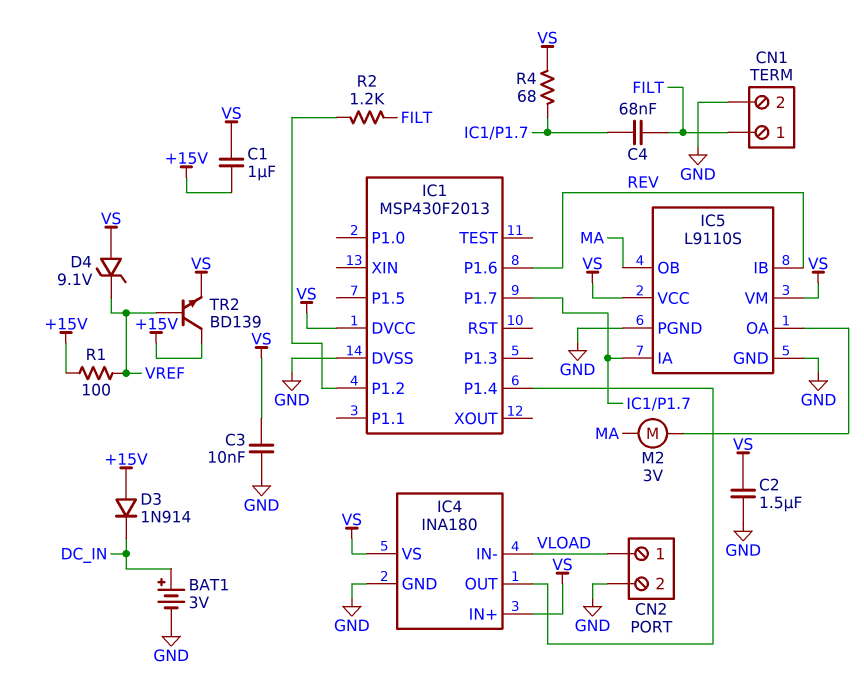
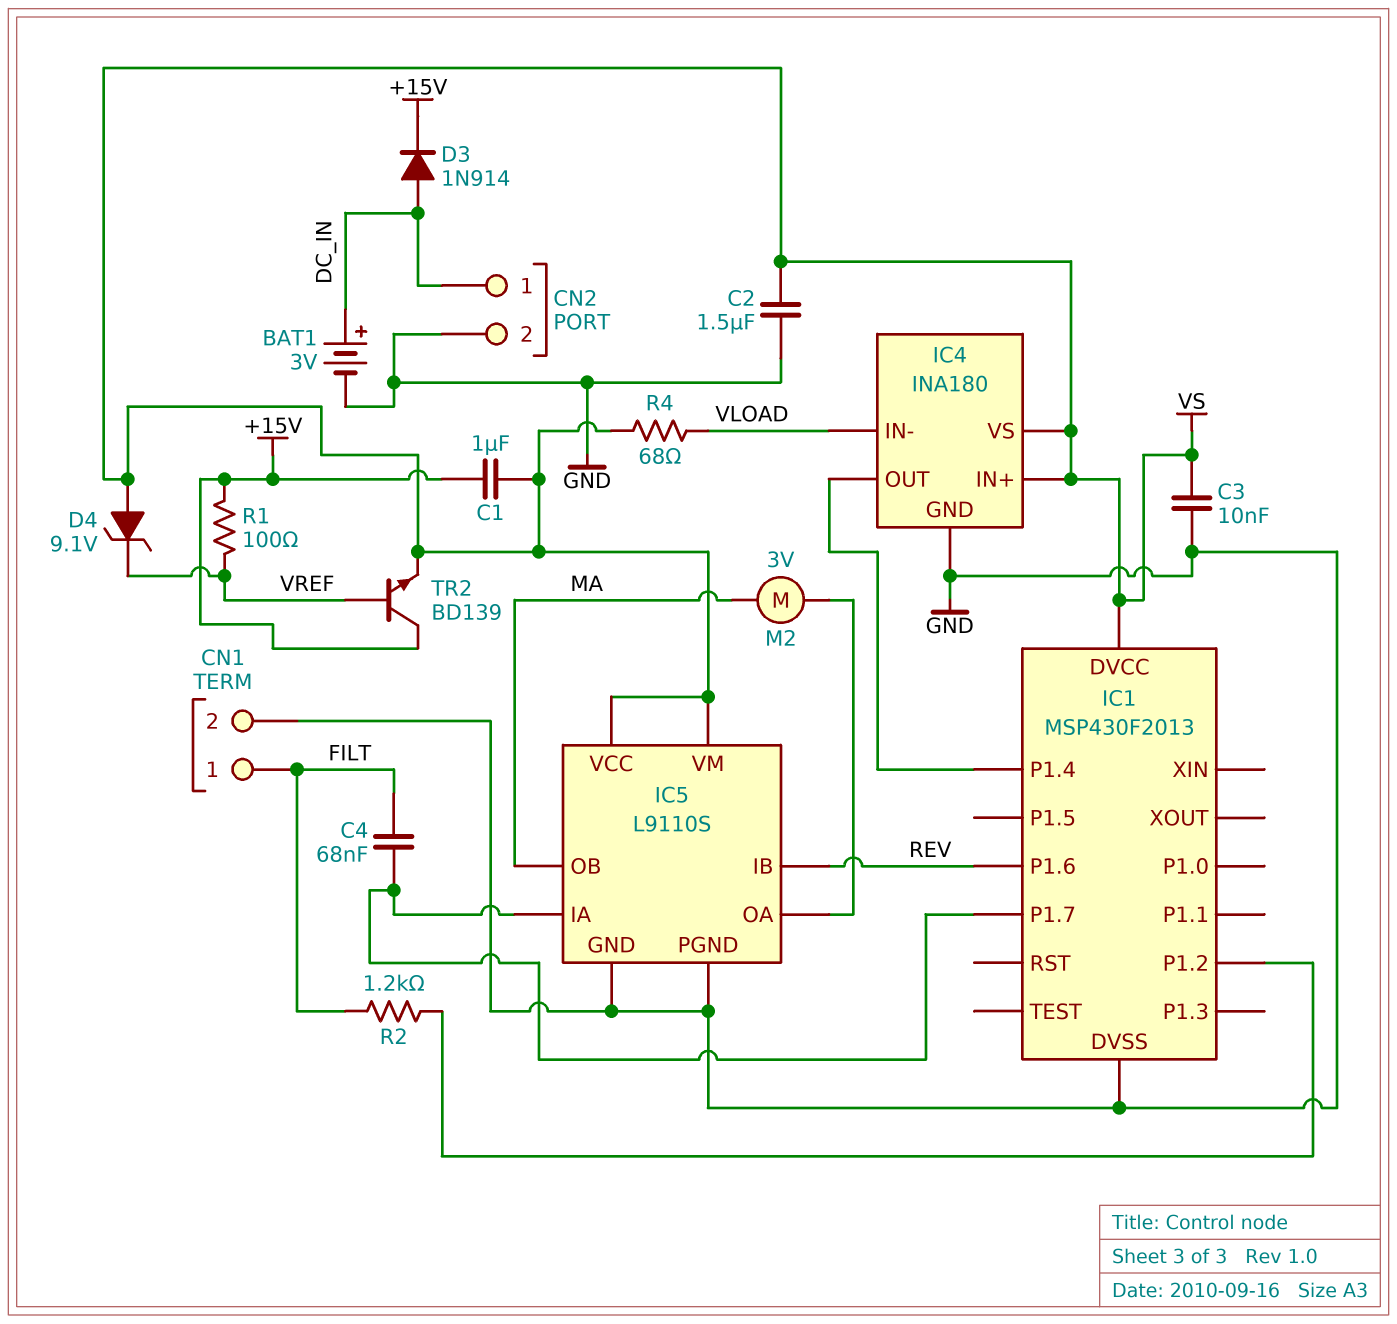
CN2 pin 1: VLOAD -> DC_IN
D3: diode 1N914 (A +15V, K DC_IN) -> diode 1N914 (A DC_IN, K +15V)
R4: 68 (IC1/P1.7, VS) -> 68 (VLOAD, VS)

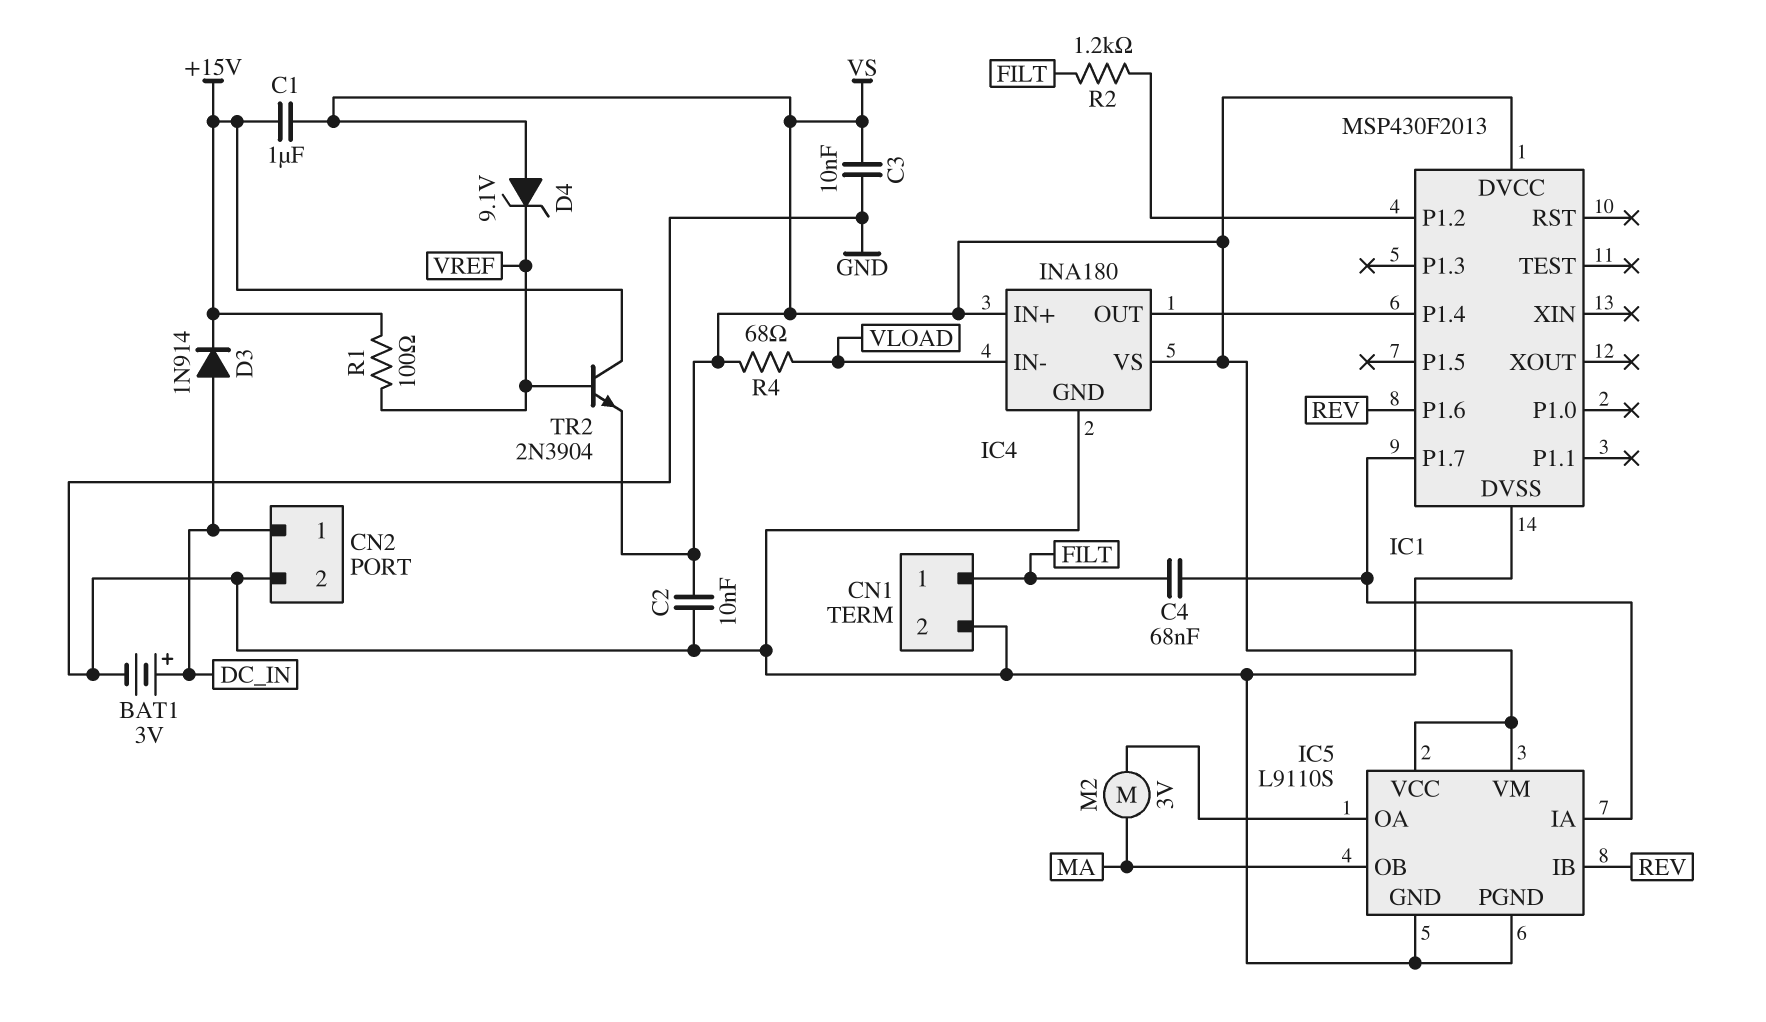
C2: 1.5uF (GND, VS) -> 10nF (GND, VS)
TR2: NPN BD139 (B VREF, C +15V, E VS) -> NPN 2N3904 (B VREF, C +15V, E VS)

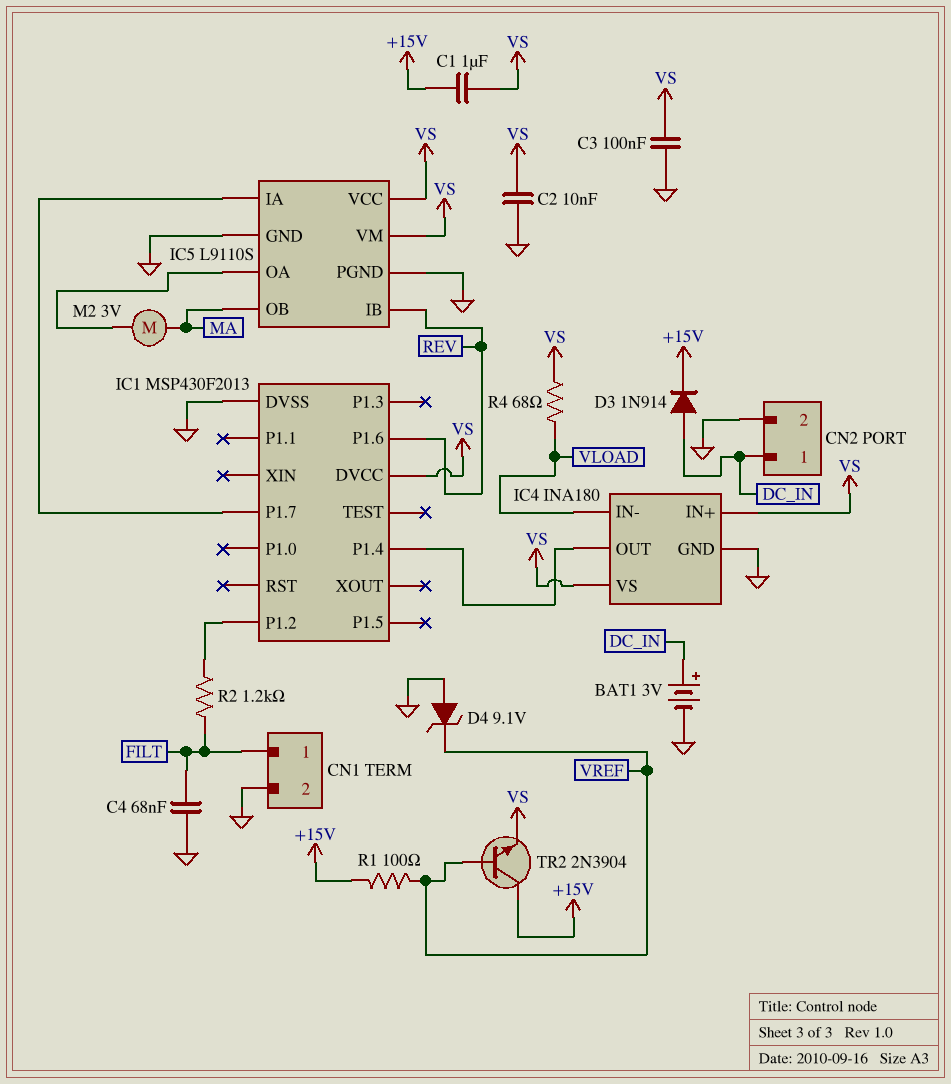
C3: 10nF (GND, VS) -> 100nF (GND, VS)
C4: 68nF (FILT, IC1/P1.7) -> 68nF (FILT, GND)
D4: zener 9.1V (A VS, K VREF) -> zener 9.1V (A GND, K VREF)

